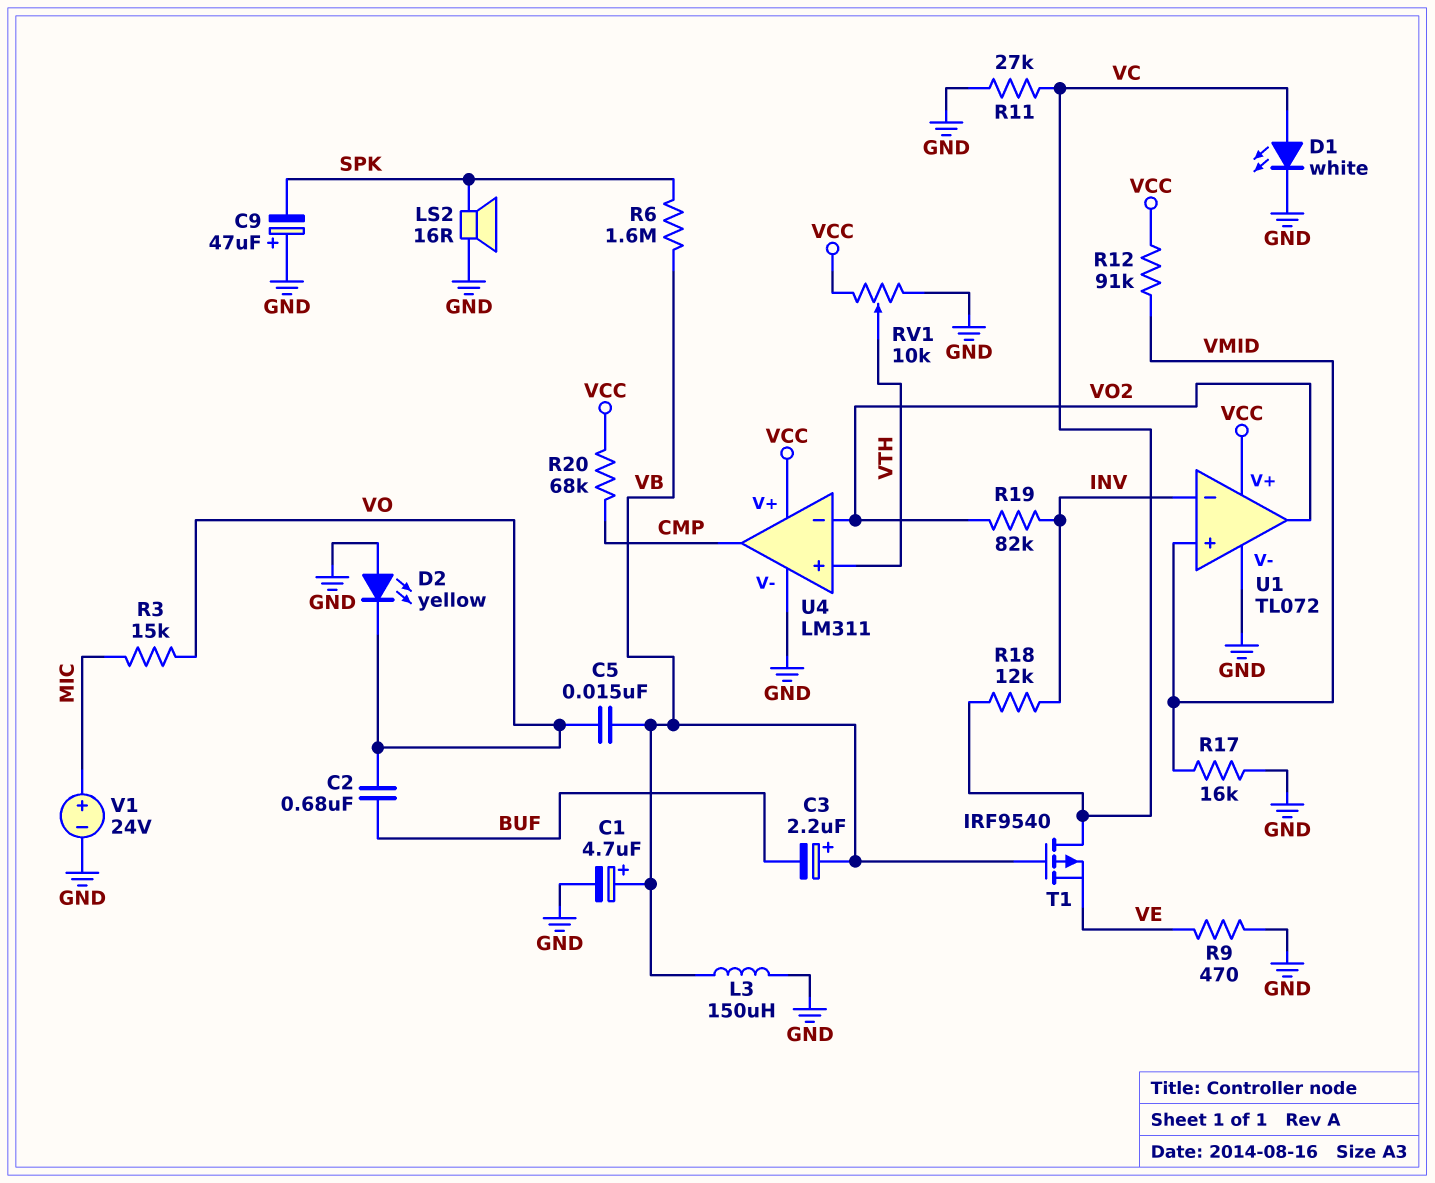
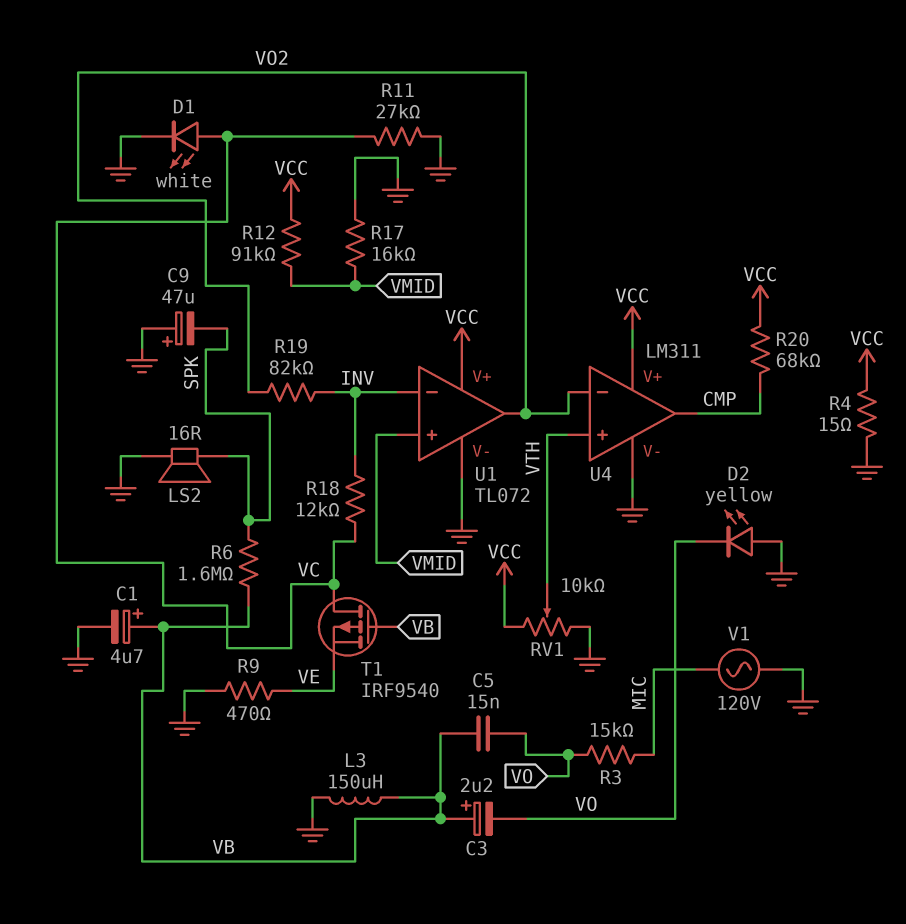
C2: 680nF (BUF, VO) -> none
C3: 2.2uF (plus VB, minus BUF) -> 2.2uF (plus VB, minus VO)
R4: none -> 15 (GND, VCC)
V1: 24V (plus MIC, minus GND) -> AC 120V (GND, MIC)

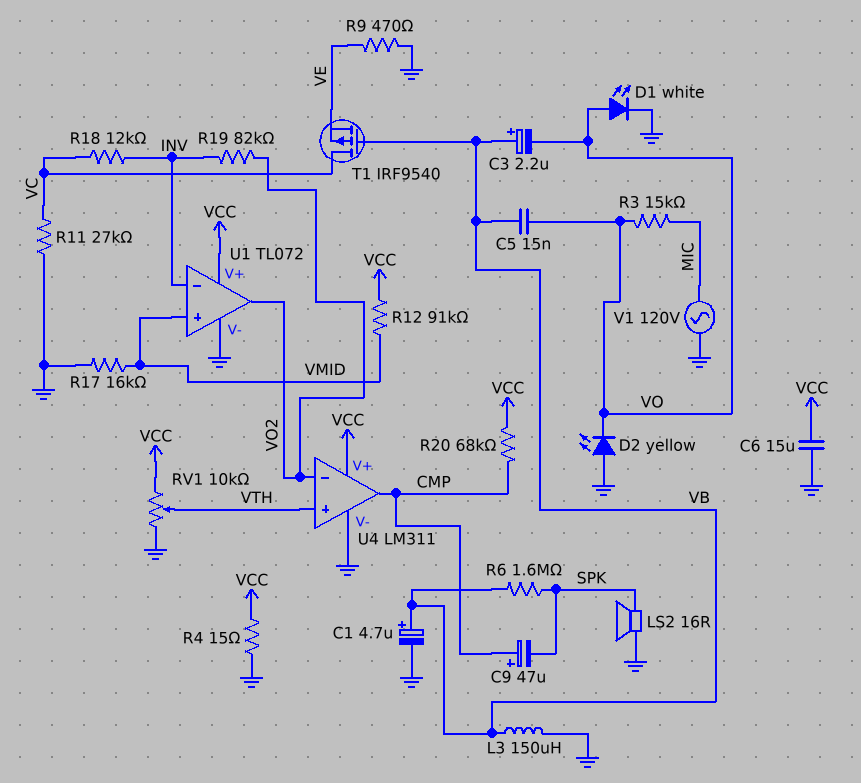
C6: none -> 15uF (GND, VCC)
C9: 47uF (plus GND, minus SPK) -> 47uF (plus CMP, minus SPK)
D1: LED white (A VC, K GND) -> LED white (A VO, K GND)

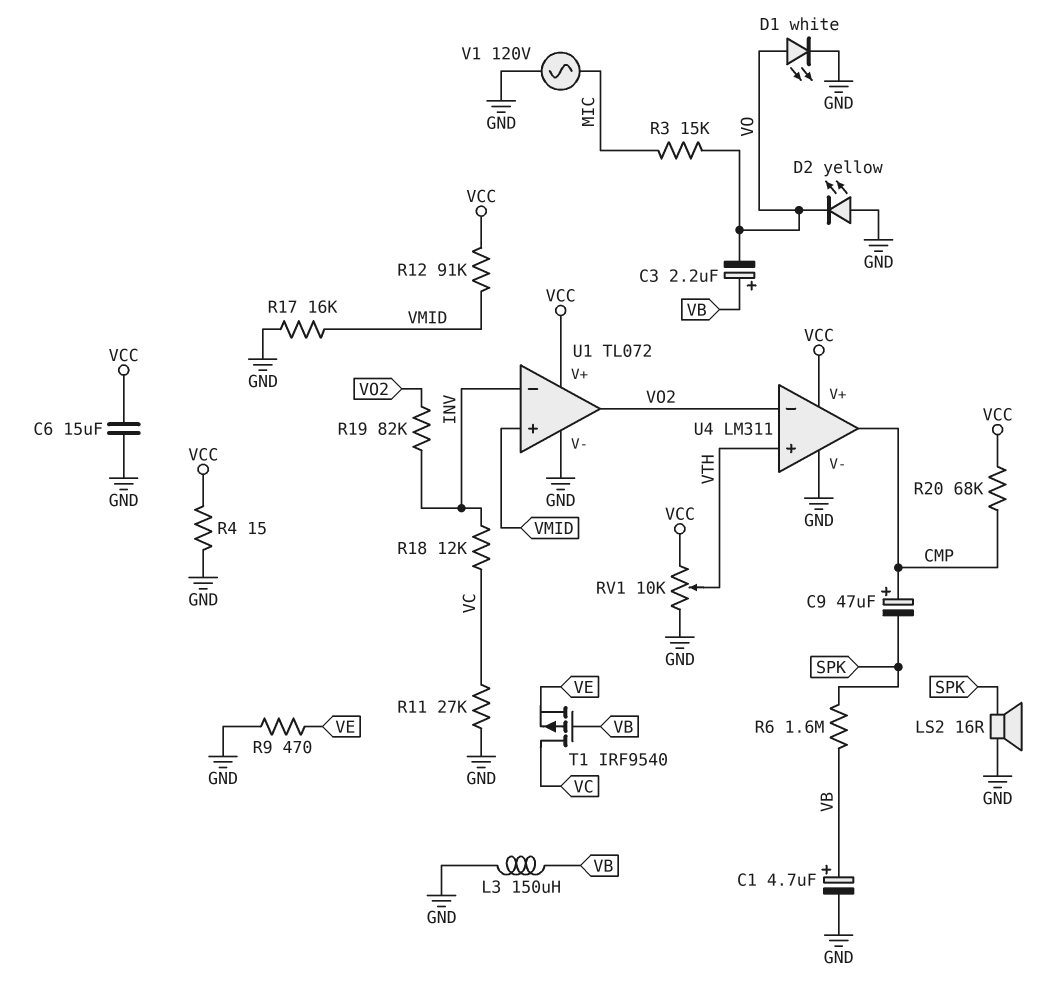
C5: 15nF (VB, VO) -> none

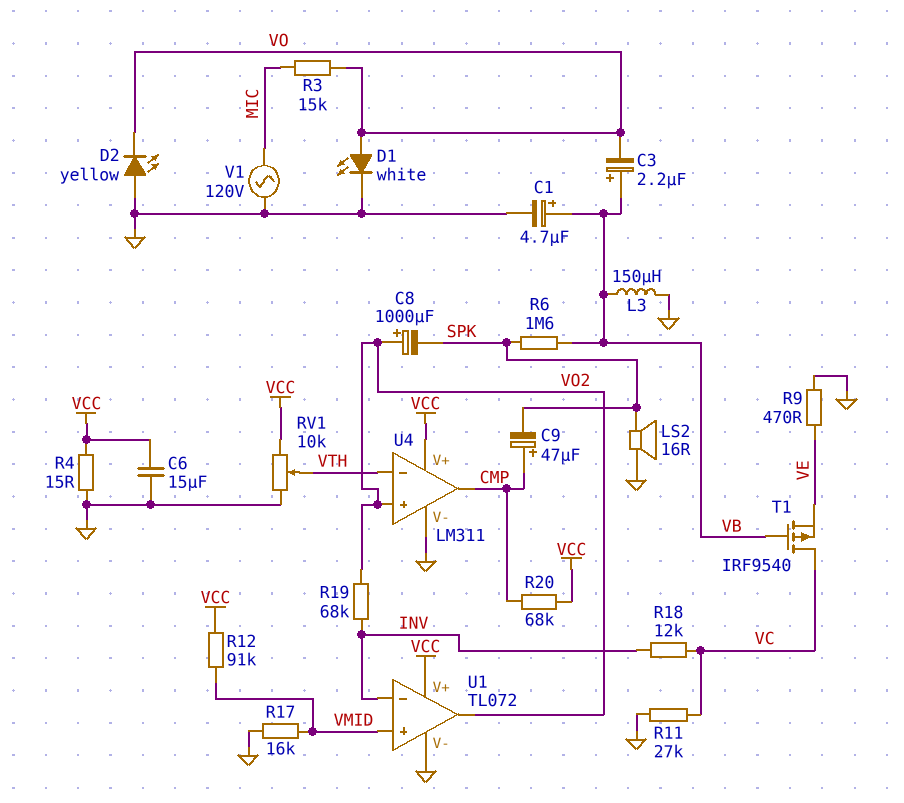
C8: none -> 1000uF (plus VO2, minus SPK)
R19: 82k (INV, VO2) -> 68k (INV, VO2)
U4 pin in+: VTH -> VO2
U4 pin in-: VO2 -> VTH

